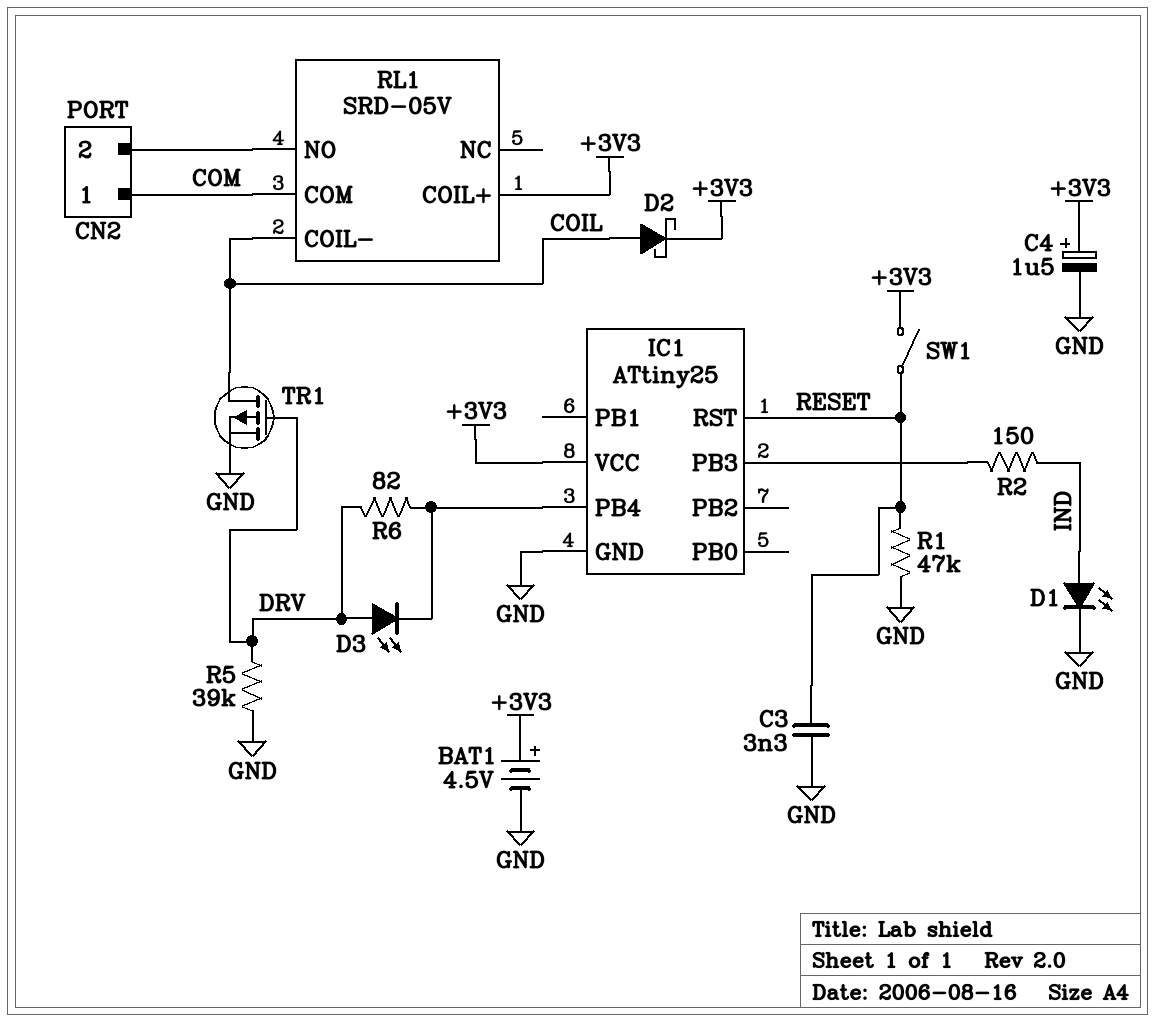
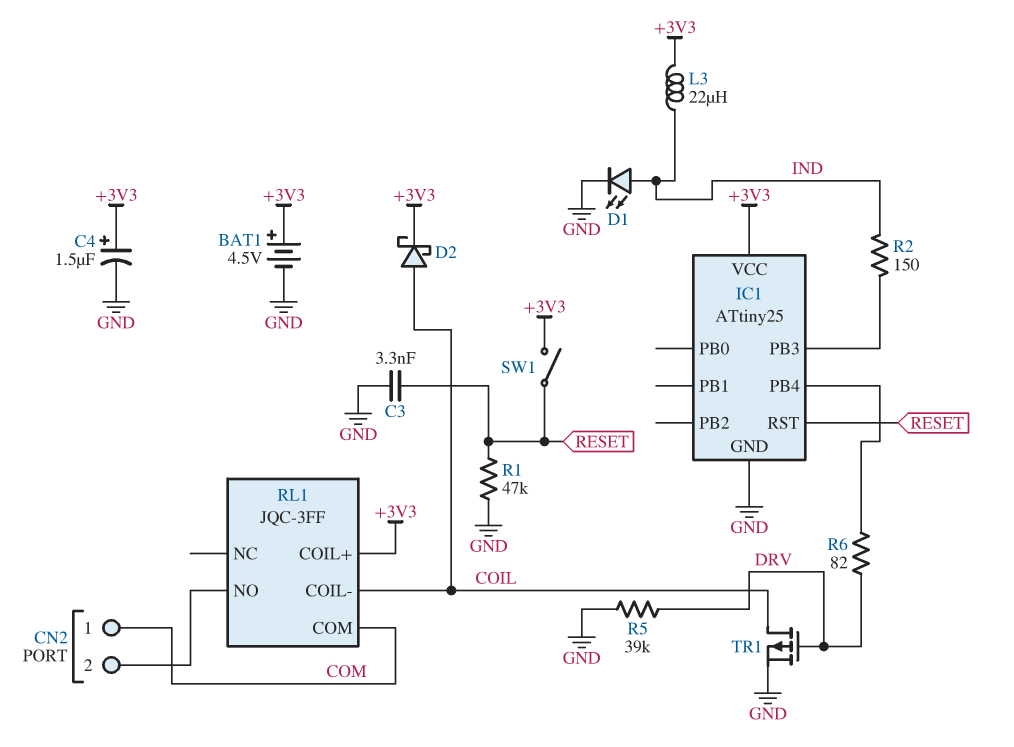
D3: LED (A DRV, K IC1/PB4) -> none
L3: none -> 22uH (+3V3, IND)
RL1: SRD-05V -> JQC-3FF

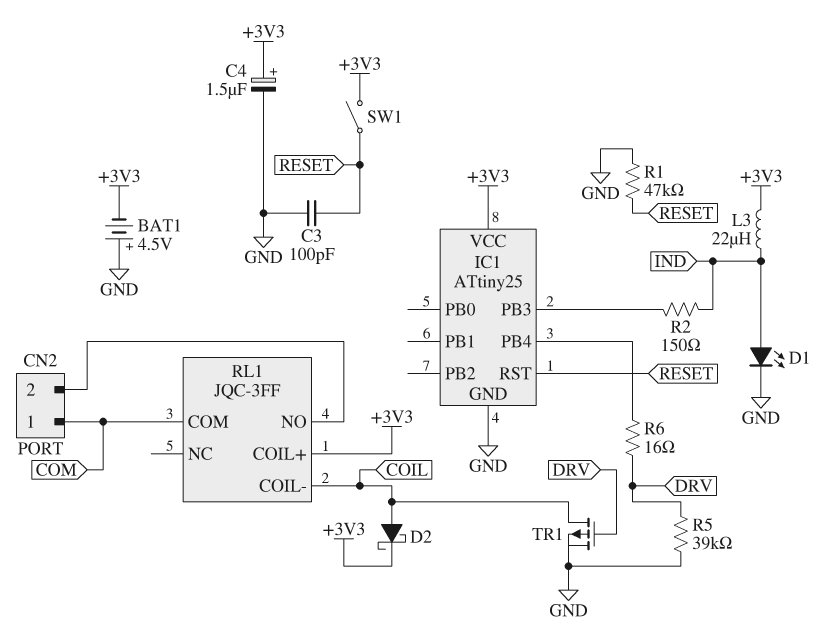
BAT1: 4.5V (plus +3V3, minus GND) -> 4.5V (plus GND, minus +3V3)
C3: 3.3nF (GND, RESET) -> 100pF (GND, RESET)
R6: 82 (DRV, IC1/PB4) -> 16 (DRV, IC1/PB4)

